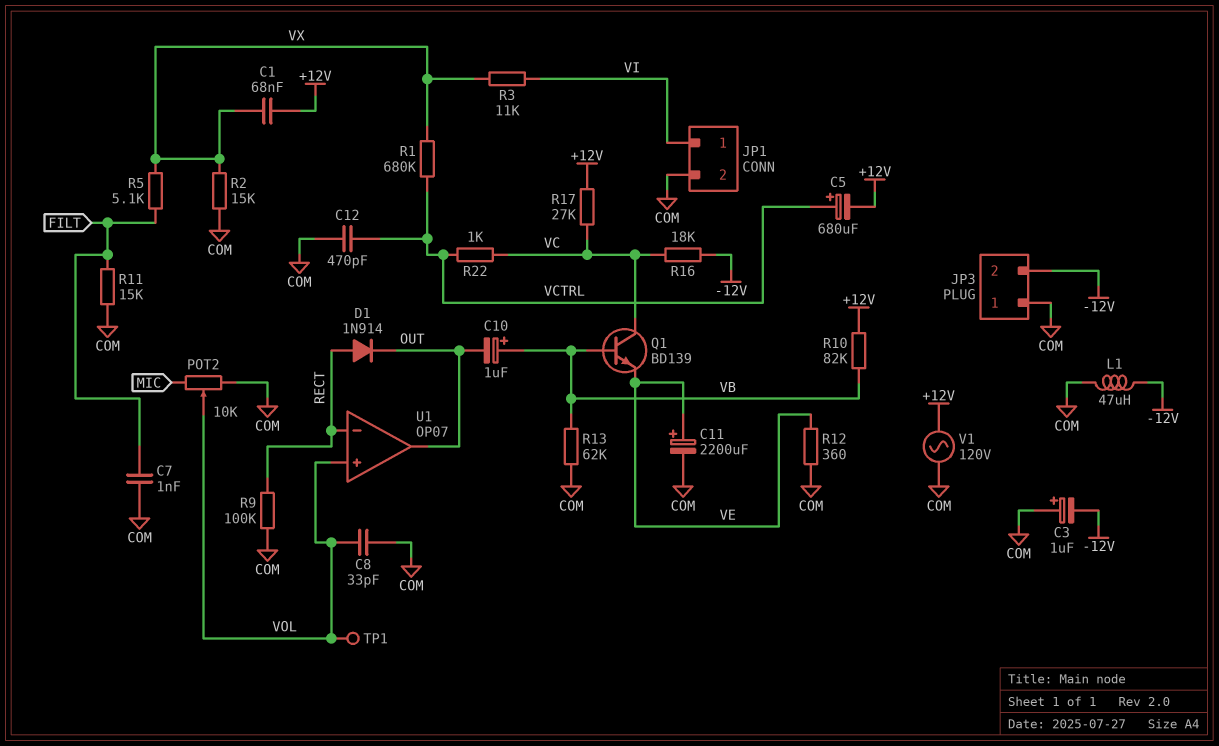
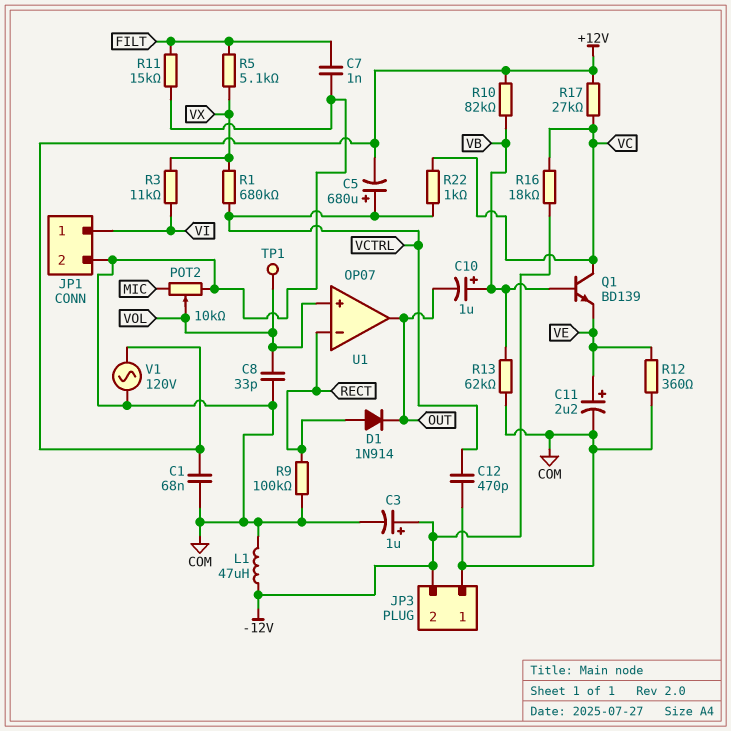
C1: 68nF (+12V, VX) -> 68nF (+12V, COM)
C3: 1uF (plus COM, minus -12V) -> 1uF (plus -12V, minus COM)
C11: 2200uF (plus VE, minus COM) -> 2.2uF (plus VE, minus COM)
R2: 15k (COM, VX) -> none

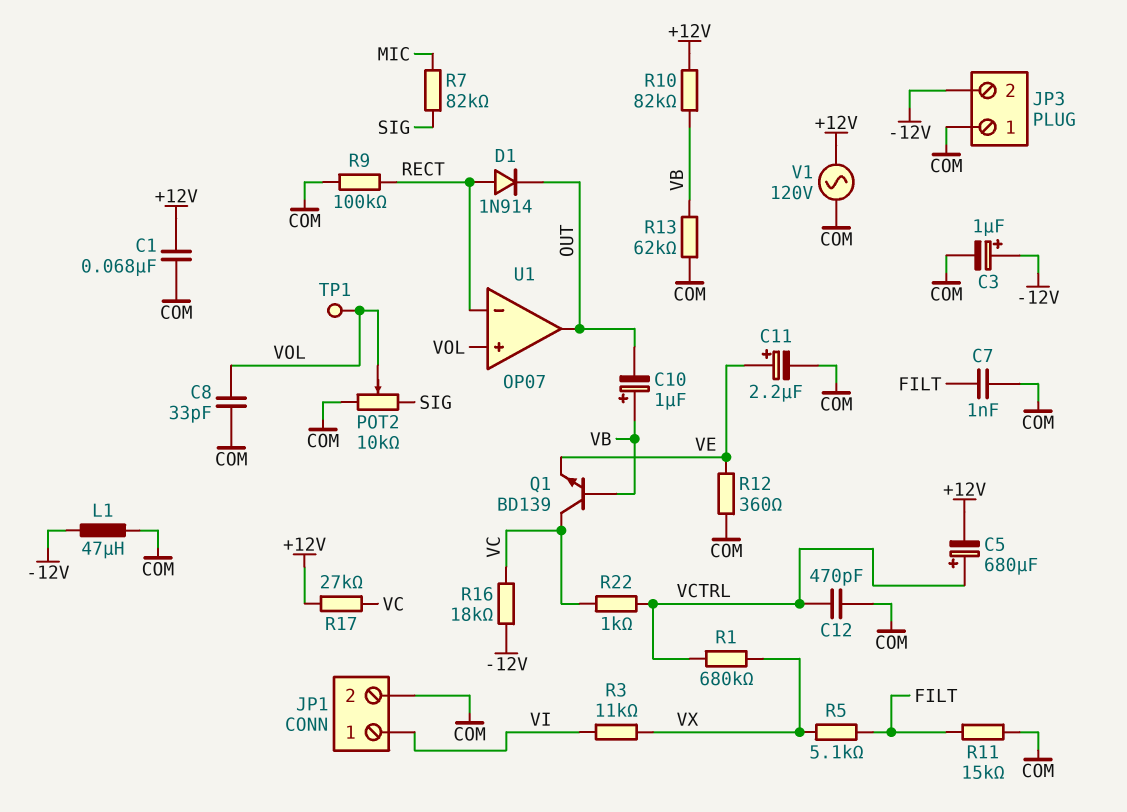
POT2: 10k (COM, MIC, wiper VOL) -> 10k (COM, SIG, wiper VOL)
R7: none -> 82k (MIC, SIG)

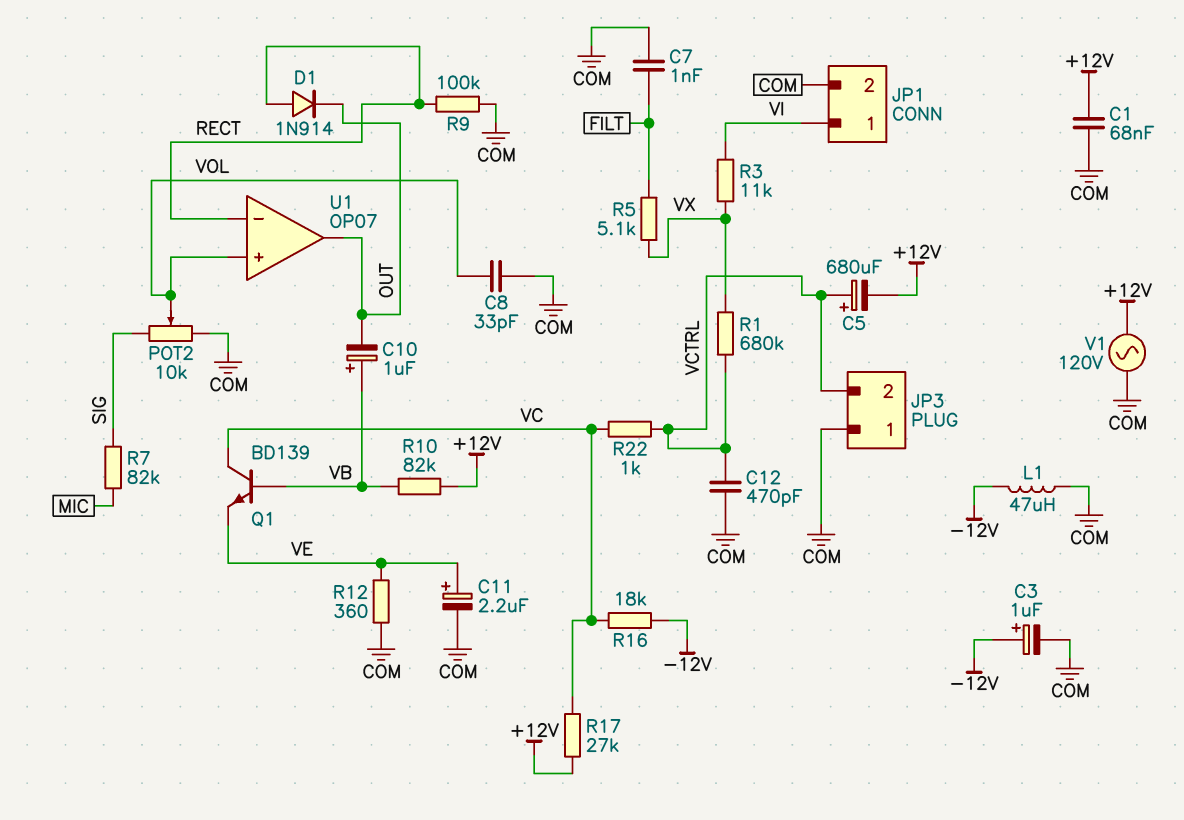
JP3 pin 2: -12V -> VCTRL
R11: 15k (COM, FILT) -> none
R13: 62k (COM, VB) -> none
TP1: test point (VOL) -> none

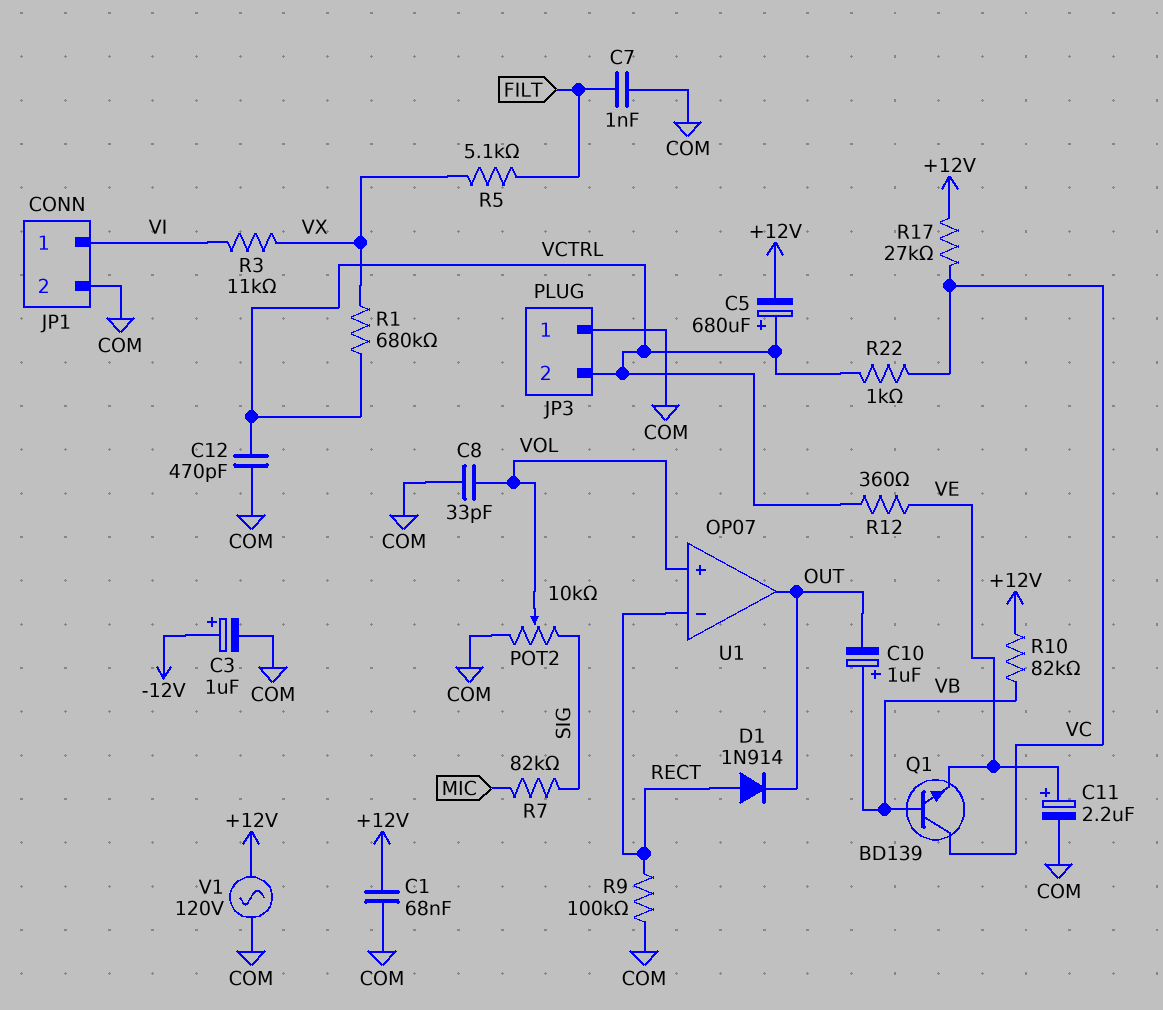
L1: 47uH (-12V, COM) -> none
R12: 360 (COM, VE) -> 360 (VCTRL, VE)
R16: 18k (-12V, VC) -> none

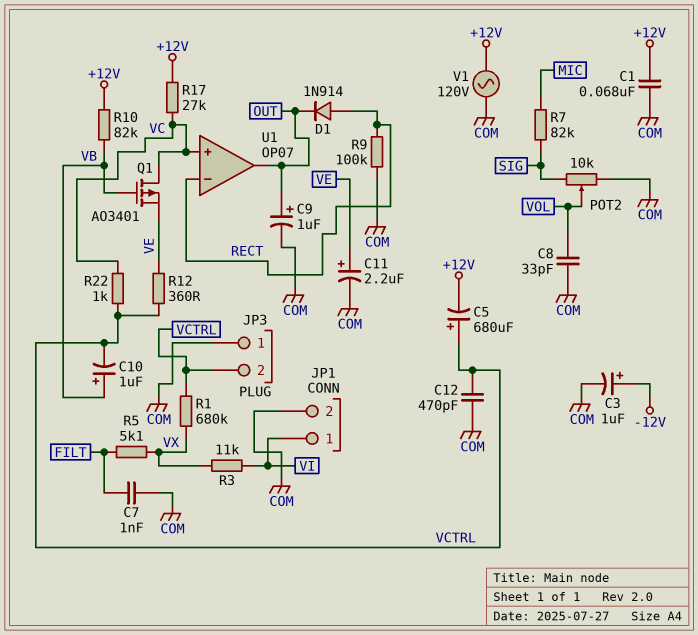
C9: none -> 1uF (plus OUT, minus COM)
C10: 1uF (plus VB, minus OUT) -> 1uF (plus VB, minus VCTRL)
Q1: NPN BD139 (B VB, C VC, E VE) -> PMOS AO3401 (G VB, D VC, S VE)
U1 pin in+: VOL -> VC

